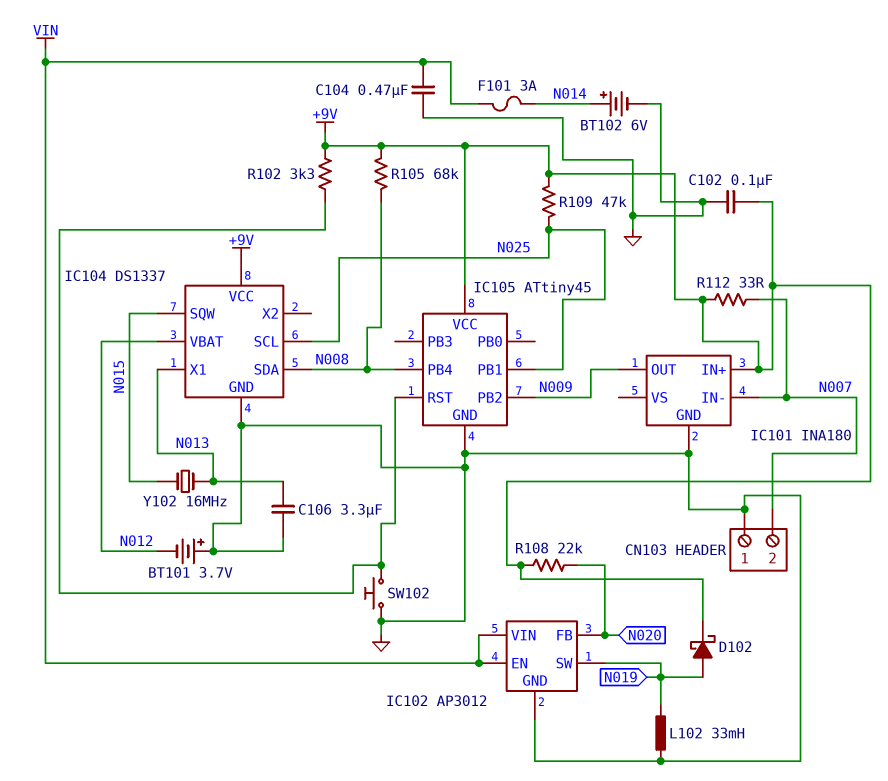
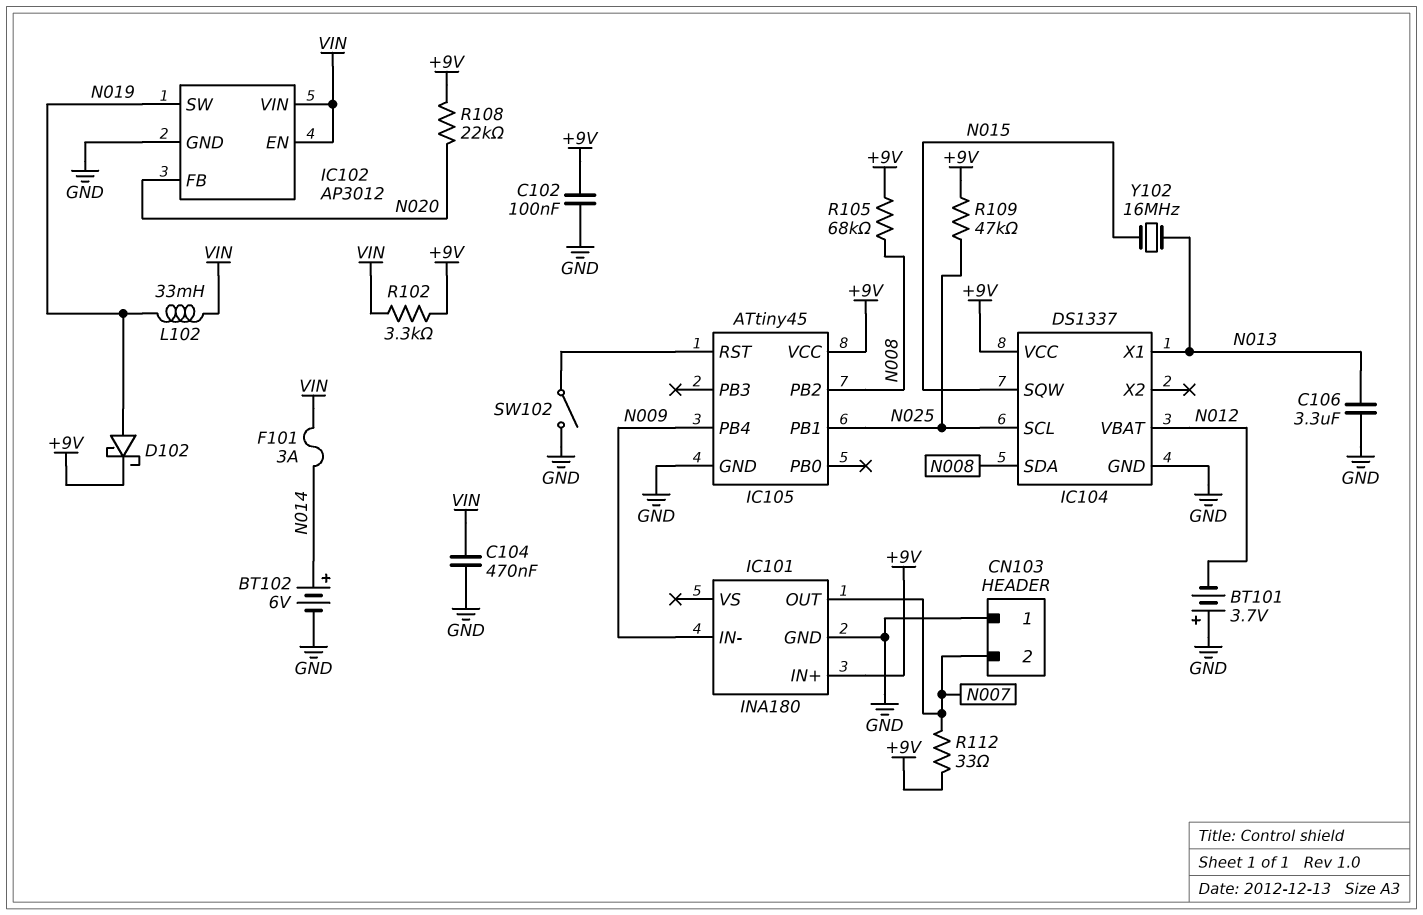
IC101 pin IN-: N007 -> N009
IC101 pin OUT: N009 -> N007
IC105 pin PB2: N009 -> N008
IC105 pin PB4: N008 -> N009
L102: 33mH (GND, N019) -> 33mH (N019, VIN)
R102: 3.3k (+9V, IC105/RST) -> 3.3k (+9V, VIN)
SW102: button (GND, IC105/RST) -> switch (GND, IC105/RST)

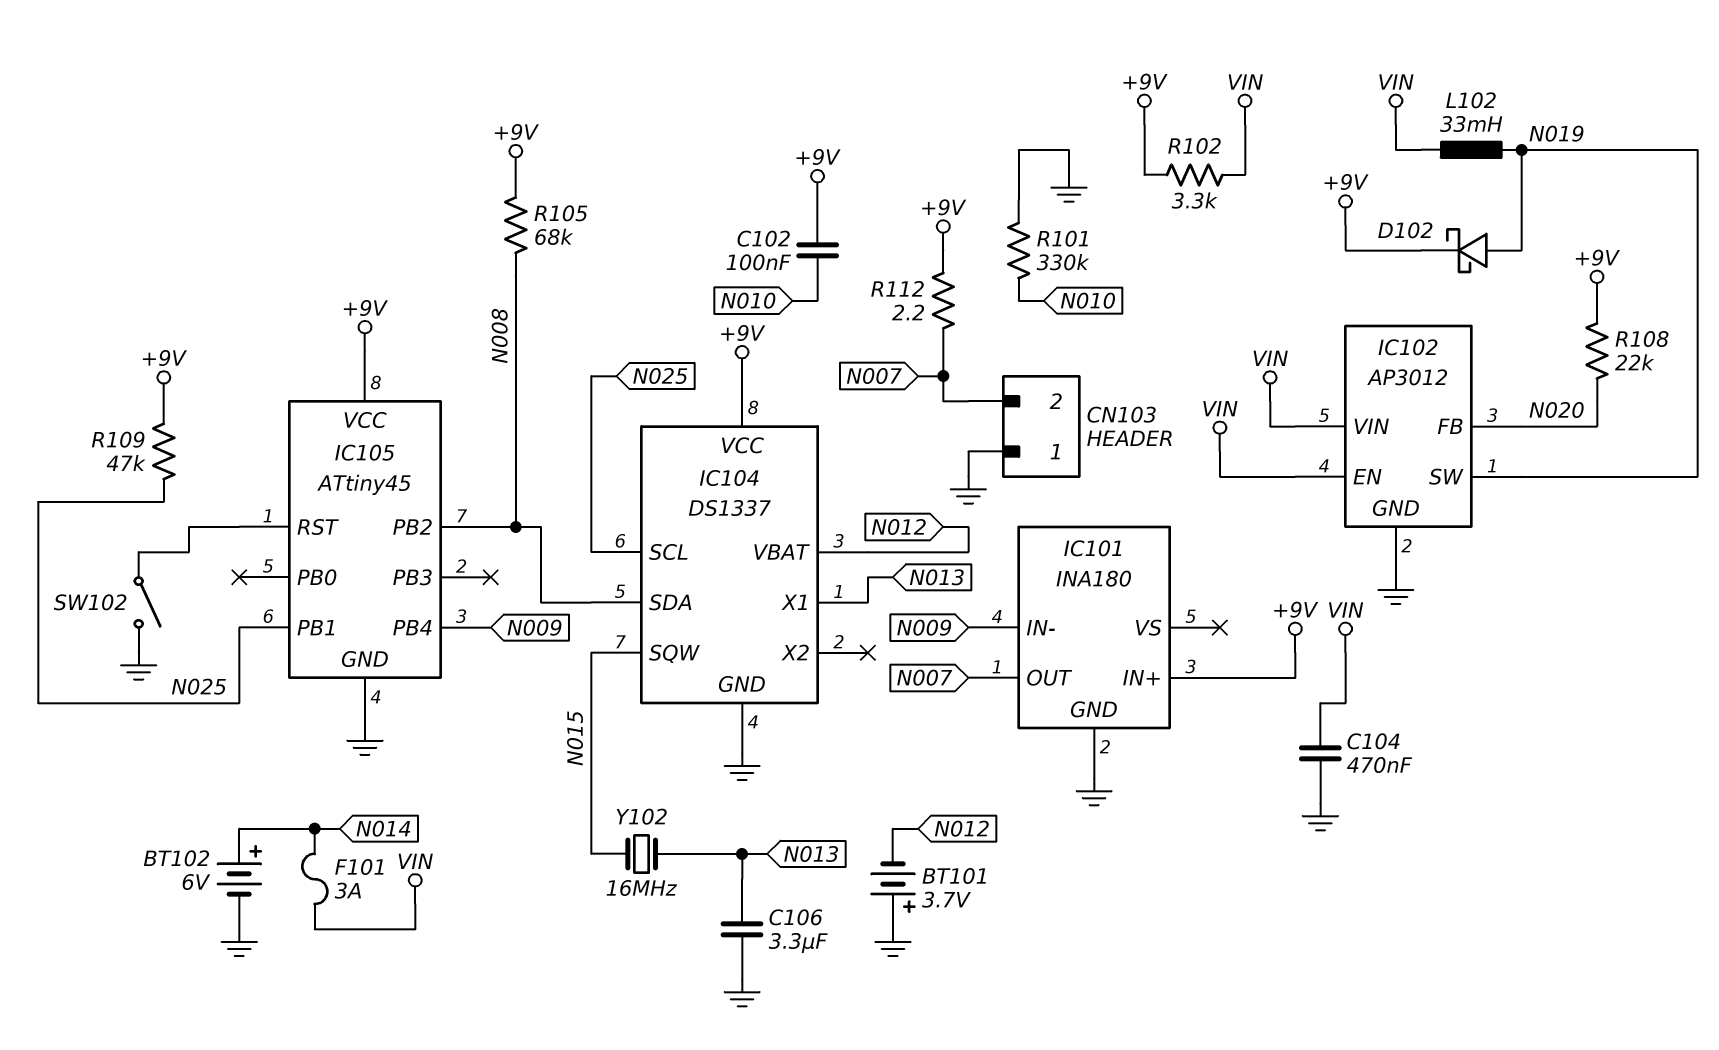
C102: 100nF (+9V, GND) -> 100nF (+9V, N010)
R101: none -> 330k (GND, N010)
R112: 33 (+9V, N007) -> 2.2 (+9V, N007)

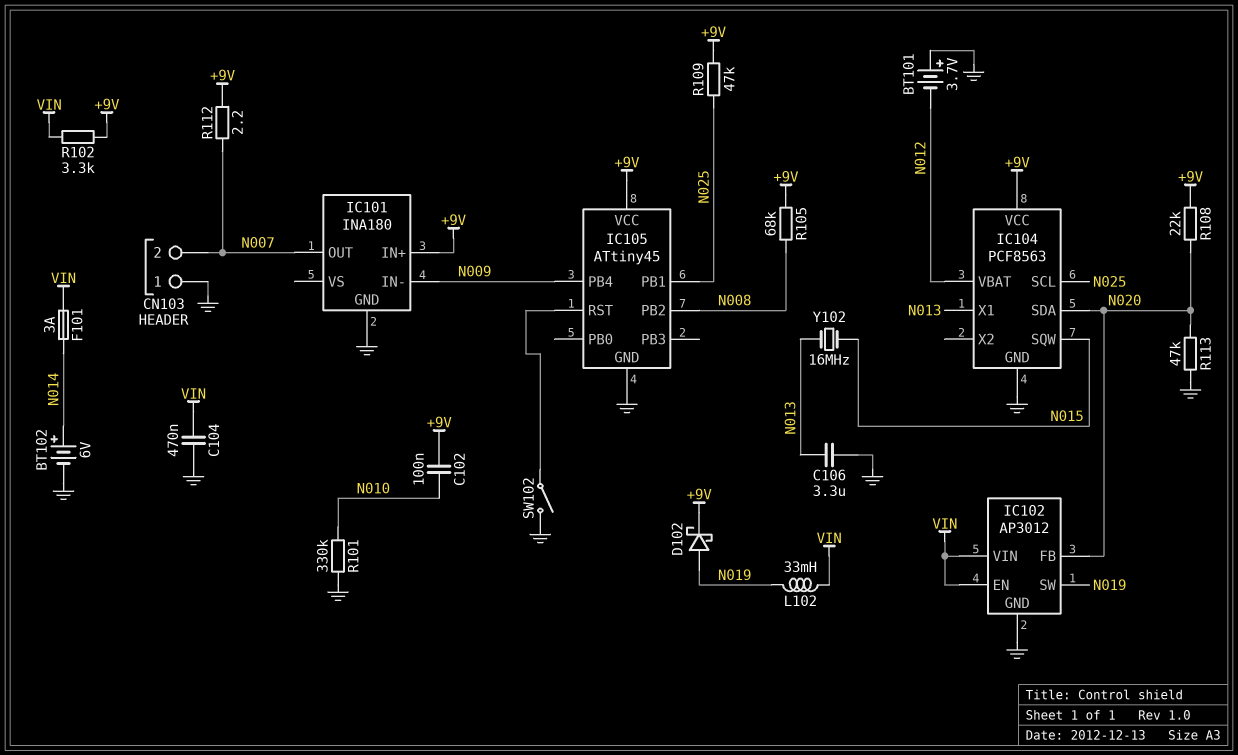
IC104: DS1337 -> PCF8563
IC104 pin SDA: N008 -> N020
R113: none -> 47k (GND, N020)

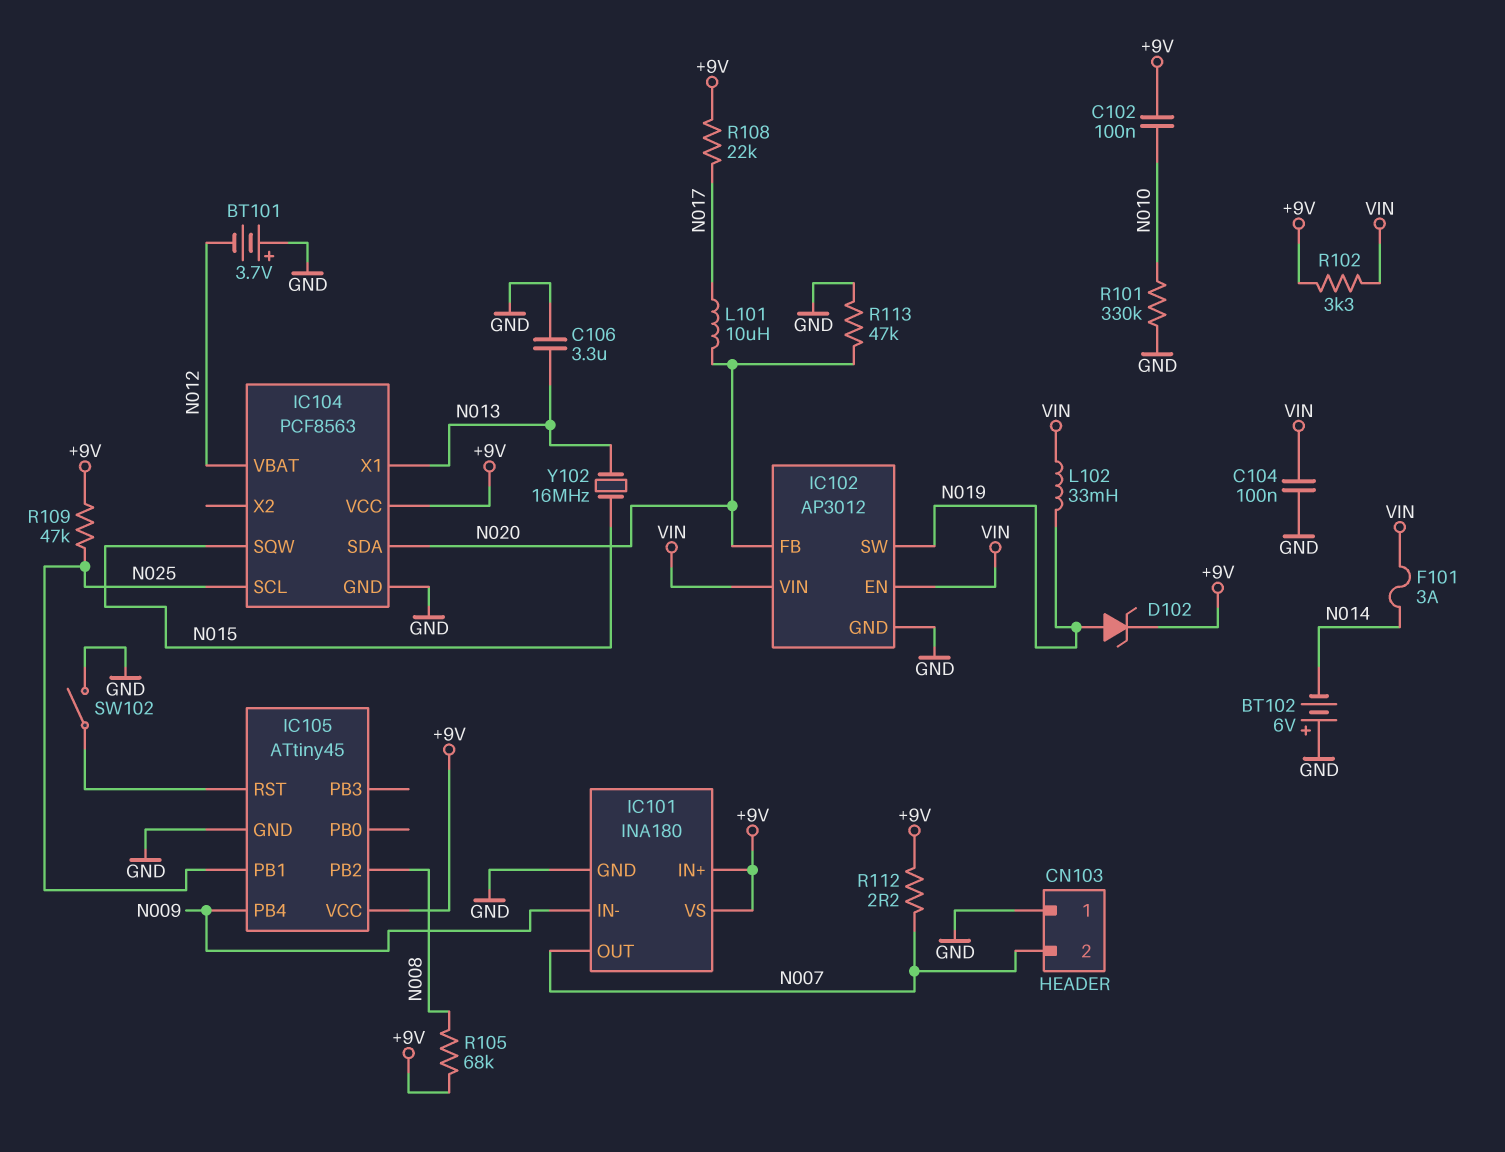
BT102: 6V (plus N014, minus GND) -> 6V (plus GND, minus N014)
C104: 470nF (GND, VIN) -> 100nF (GND, VIN)
D102: schottky (A N019, K +9V) -> zener (A N019, K +9V)
IC101 pin VS: none -> +9V
L101: none -> 10uH (N017, N020)
R108: 22k (+9V, N020) -> 22k (+9V, N017)

